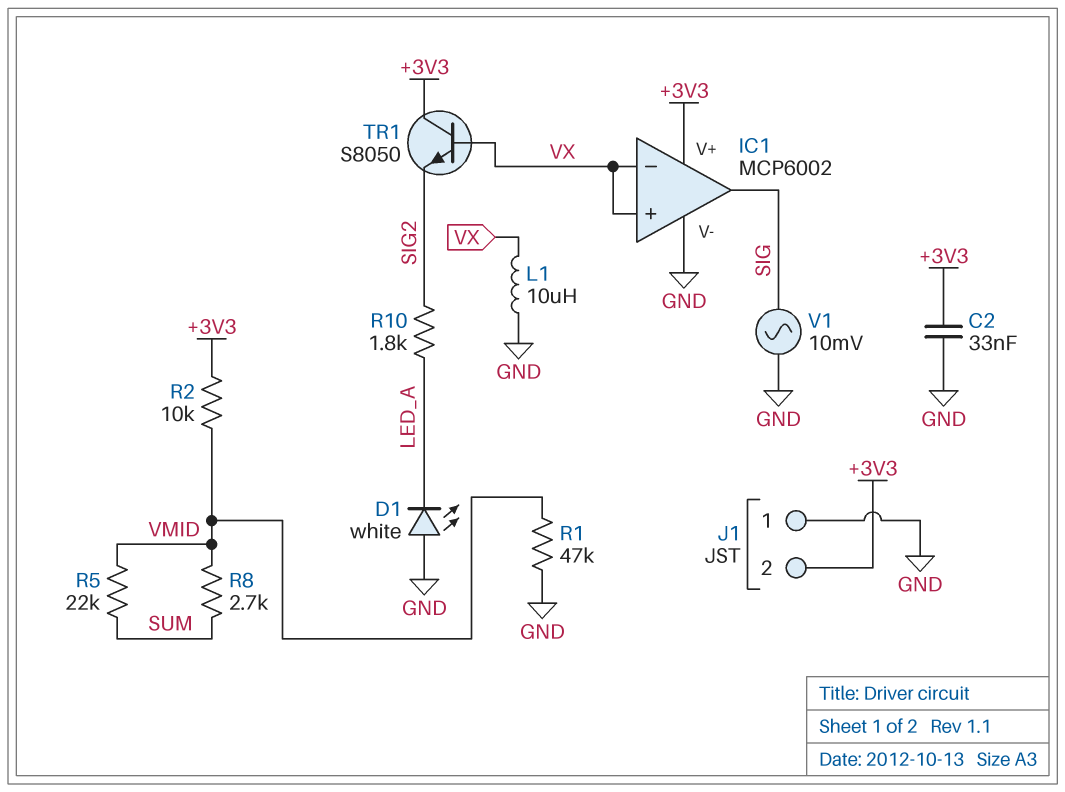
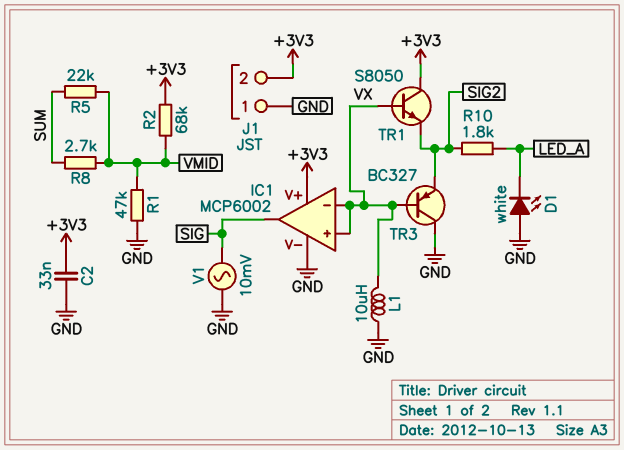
R2: 10k (+3V3, VMID) -> 68k (+3V3, VMID)
TR3: none -> PNP BC327 (B VX, C GND, E SIG2)

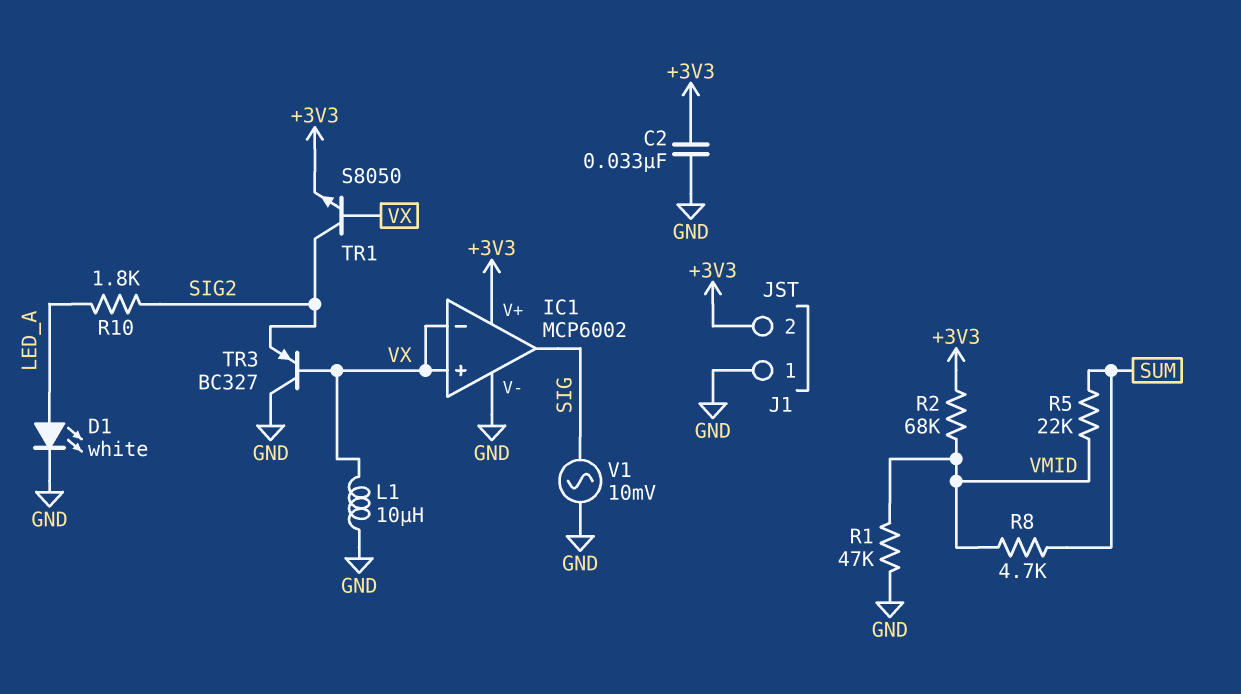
D1: LED white (A GND, K LED_A) -> LED white (A LED_A, K GND)
R8: 2.7k (SUM, VMID) -> 4.7k (SUM, VMID)
TR1: NPN S8050 (B VX, C +3V3, E SIG2) -> NPN S8050 (B VX, C SIG2, E +3V3)

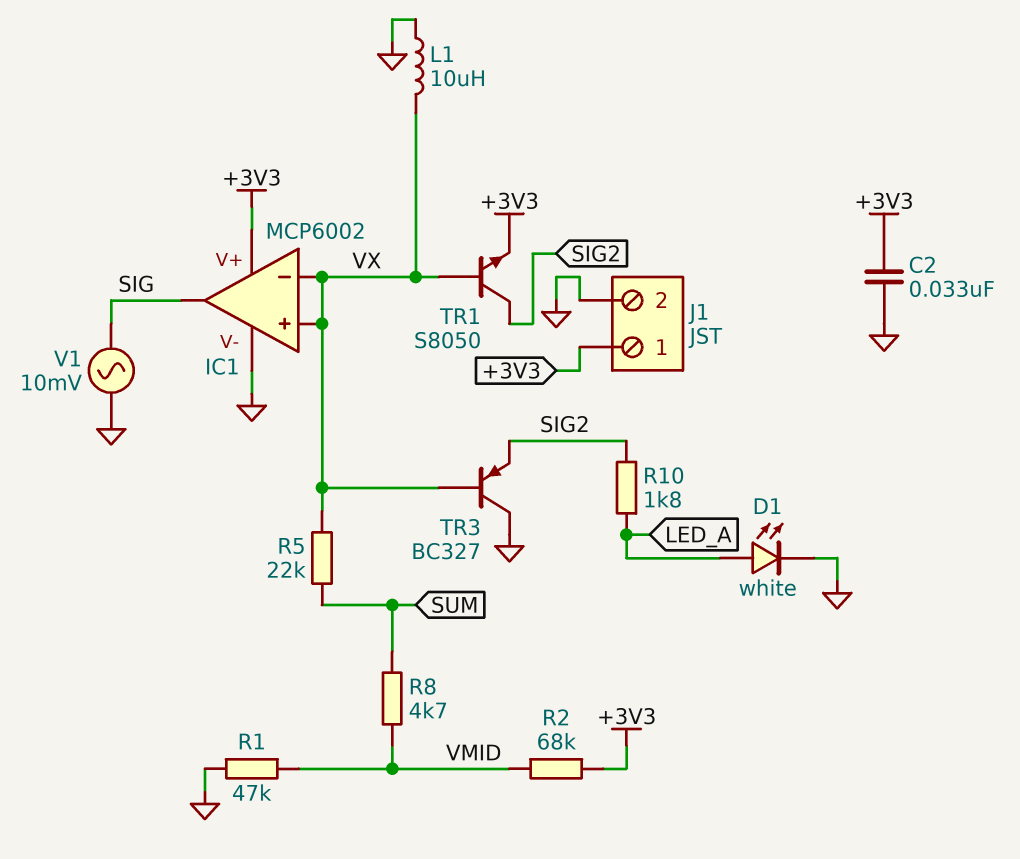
J1 pin 1: GND -> +3V3
J1 pin 2: +3V3 -> GND
R5: 22k (SUM, VMID) -> 22k (SUM, VX)

